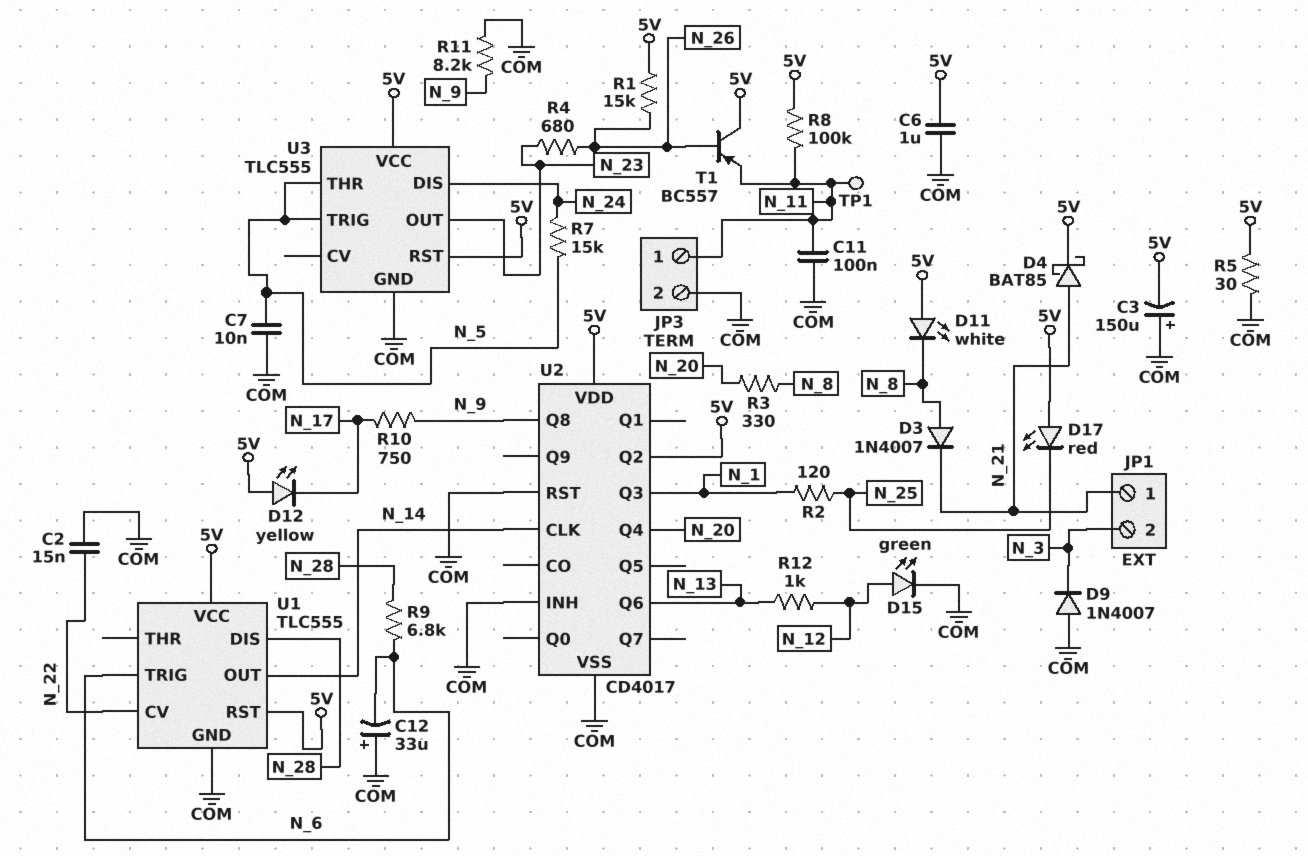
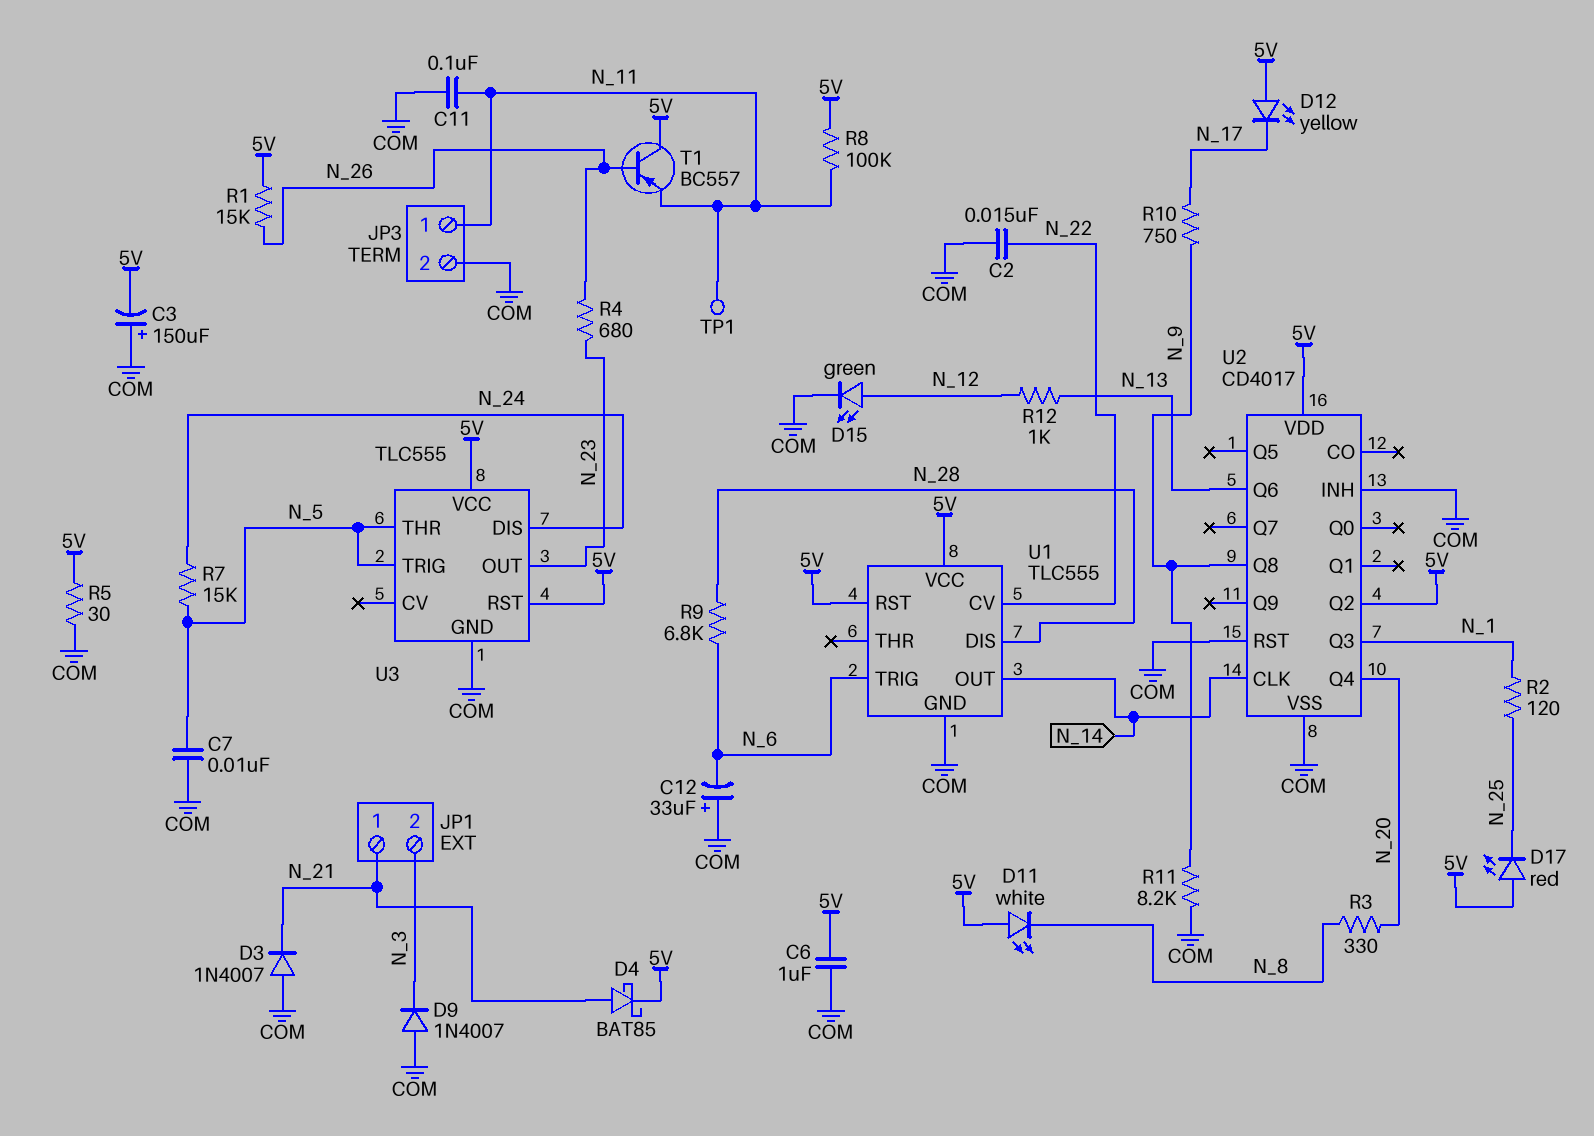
D3: diode 1N4007 (A N_8, K N_21) -> diode 1N4007 (A COM, K N_21)

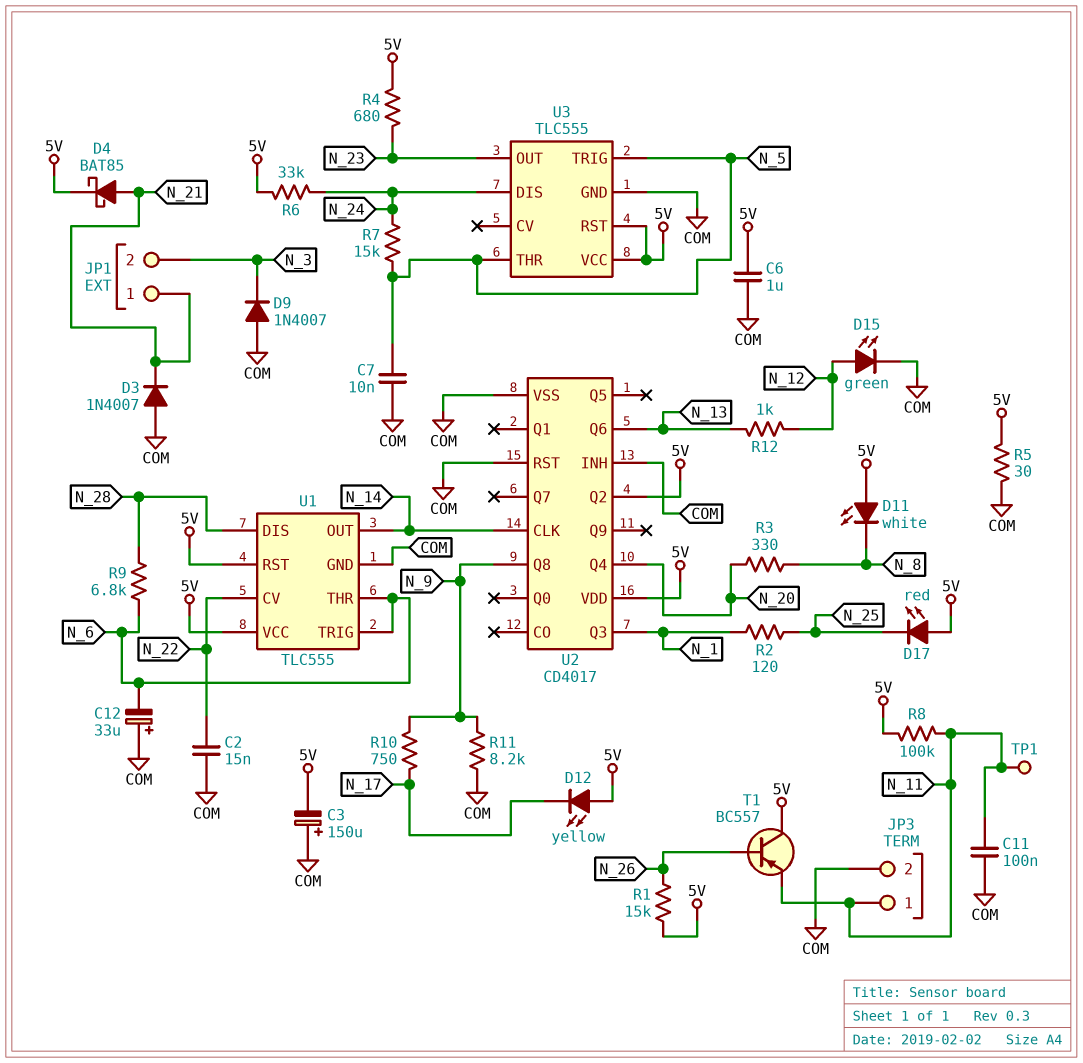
R4: 680 (N_23, N_26) -> 680 (5V, N_23)
R6: none -> 33k (5V, N_24)
U1 pin THR: none -> N_6

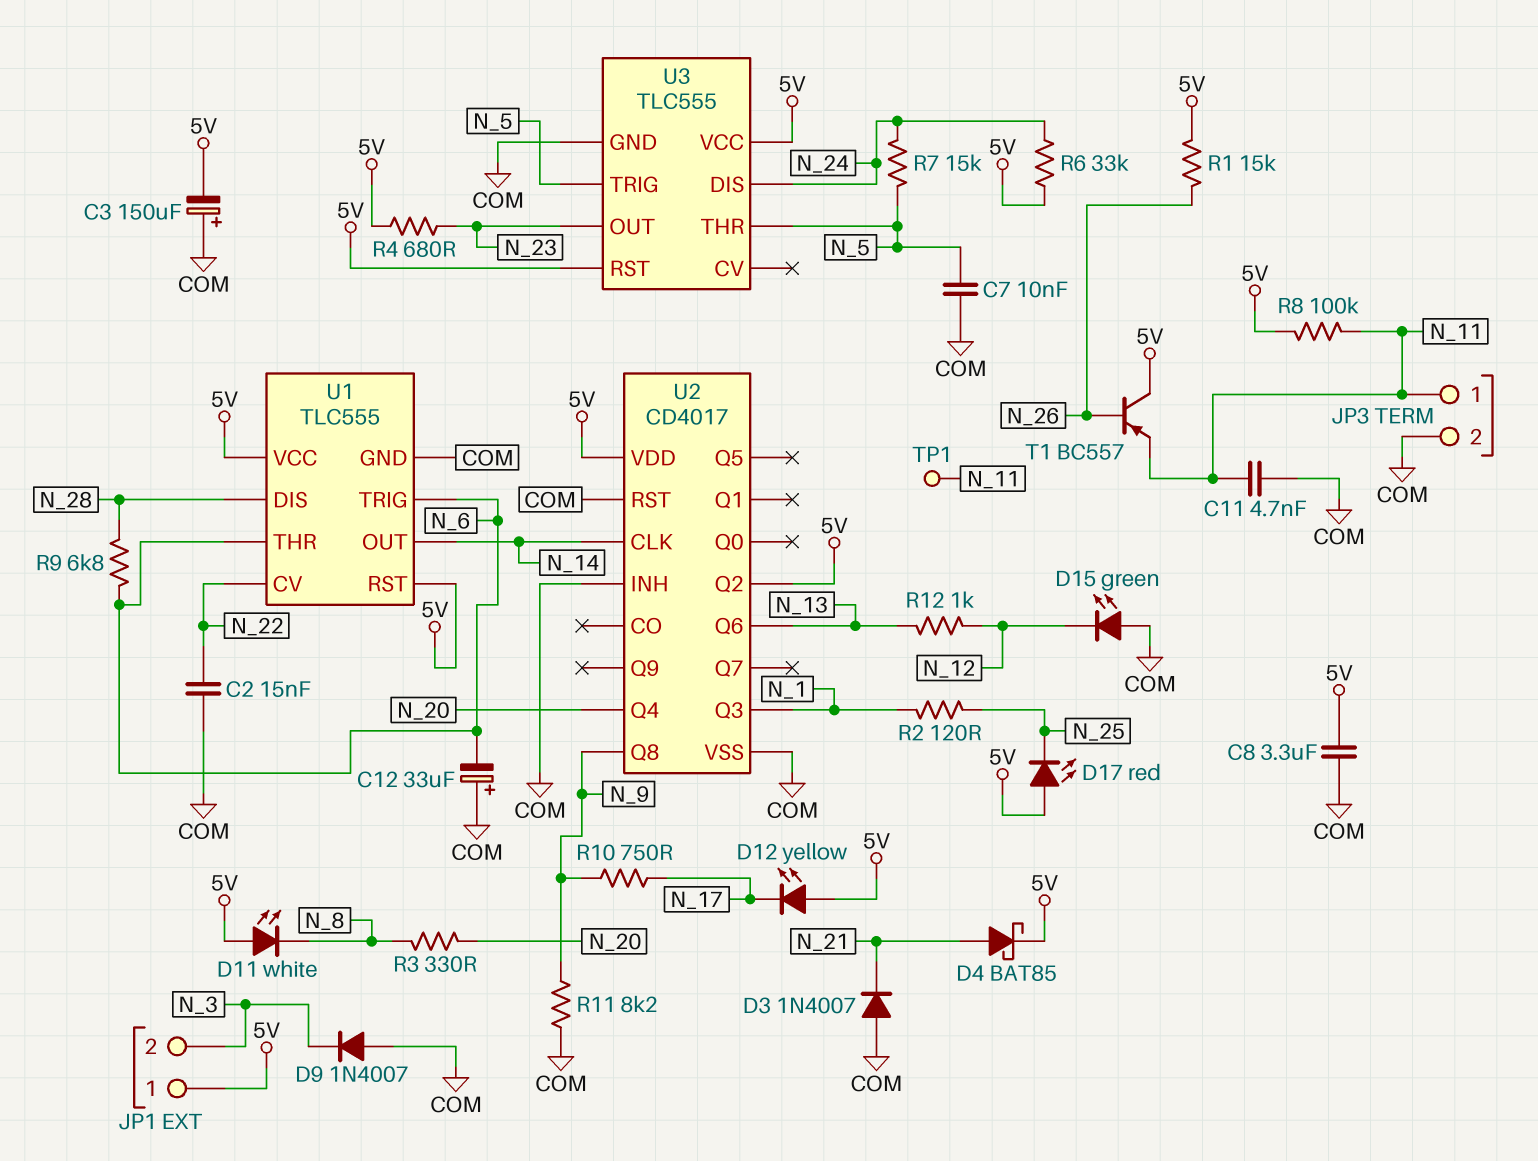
C6: 1uF (5V, COM) -> none
C8: none -> 3.3uF (5V, COM)
C11: 100nF (COM, N_11) -> 4.7nF (COM, N_11)
D15: LED green (A N_12, K COM) -> LED green (A COM, K N_12)
JP1 pin 1: N_21 -> 5V
R5: 30 (5V, COM) -> none

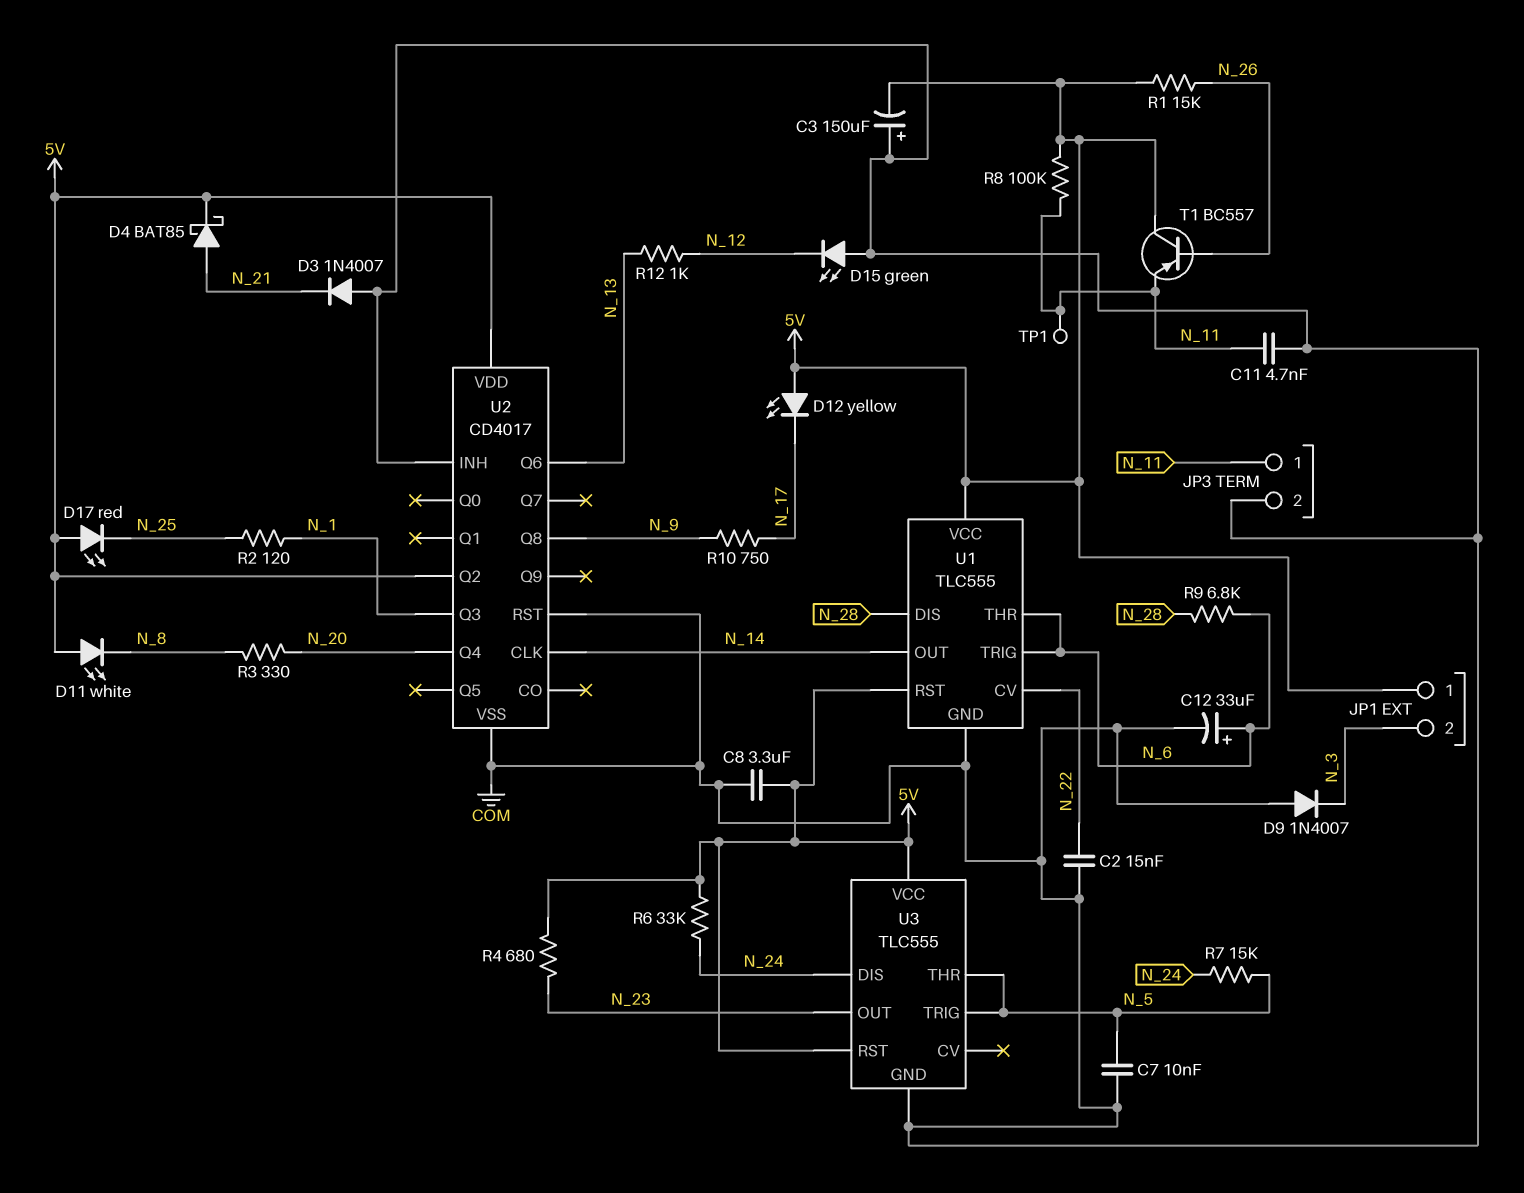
C12: 33uF (plus COM, minus N_6) -> 33uF (plus N_6, minus COM)
R11: 8.2k (COM, N_9) -> none

